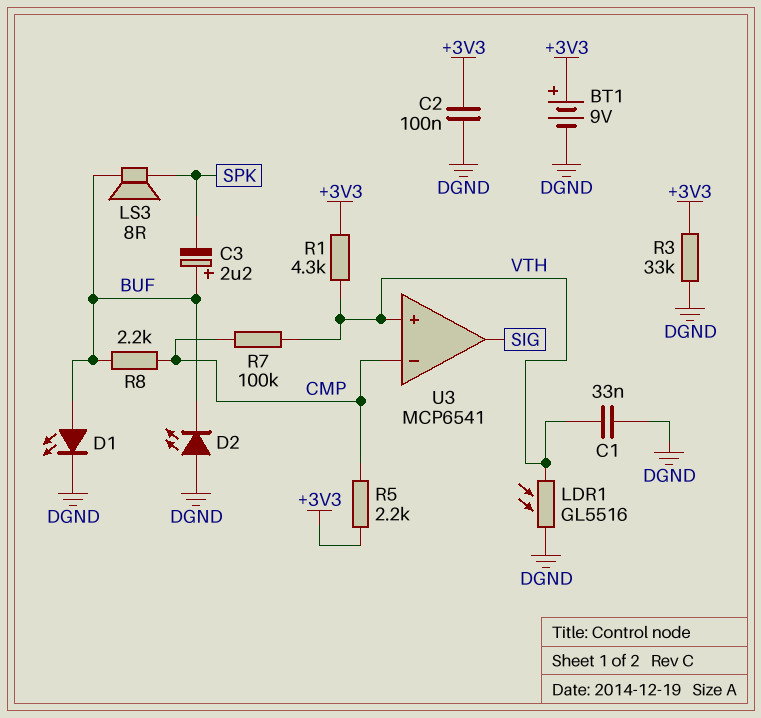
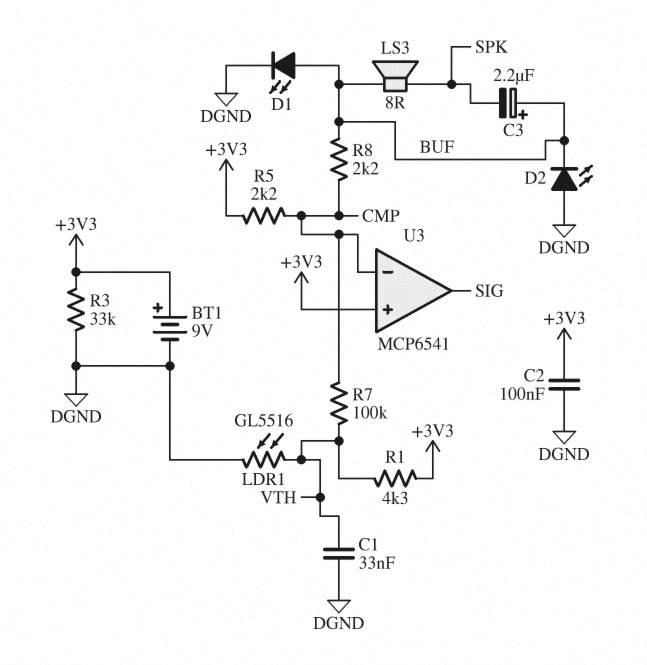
U3 pin in+: VTH -> +3V3

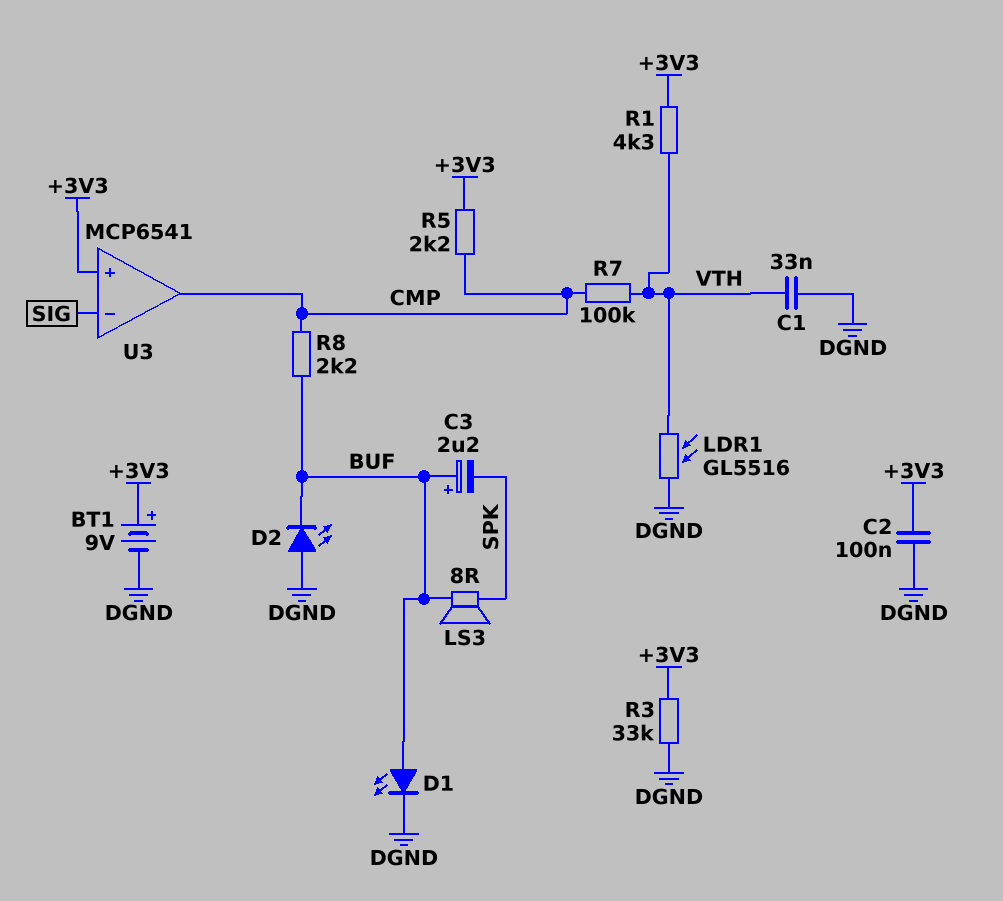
U3 pin in-: CMP -> SIG
U3 pin out: SIG -> CMP

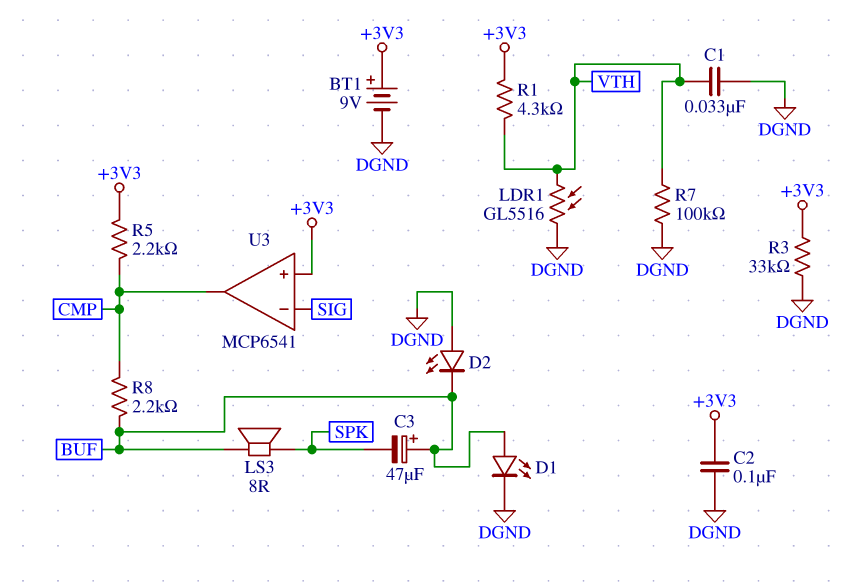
C3: 2.2uF (plus BUF, minus SPK) -> 47uF (plus BUF, minus SPK)
R7: 100k (CMP, VTH) -> 100k (DGND, VTH)

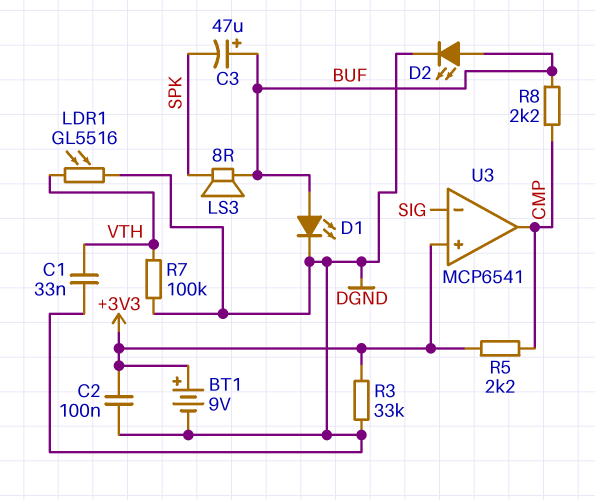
D2: LED (A DGND, K BUF) -> LED (A BUF, K DGND)
R1: 4.3k (+3V3, VTH) -> none

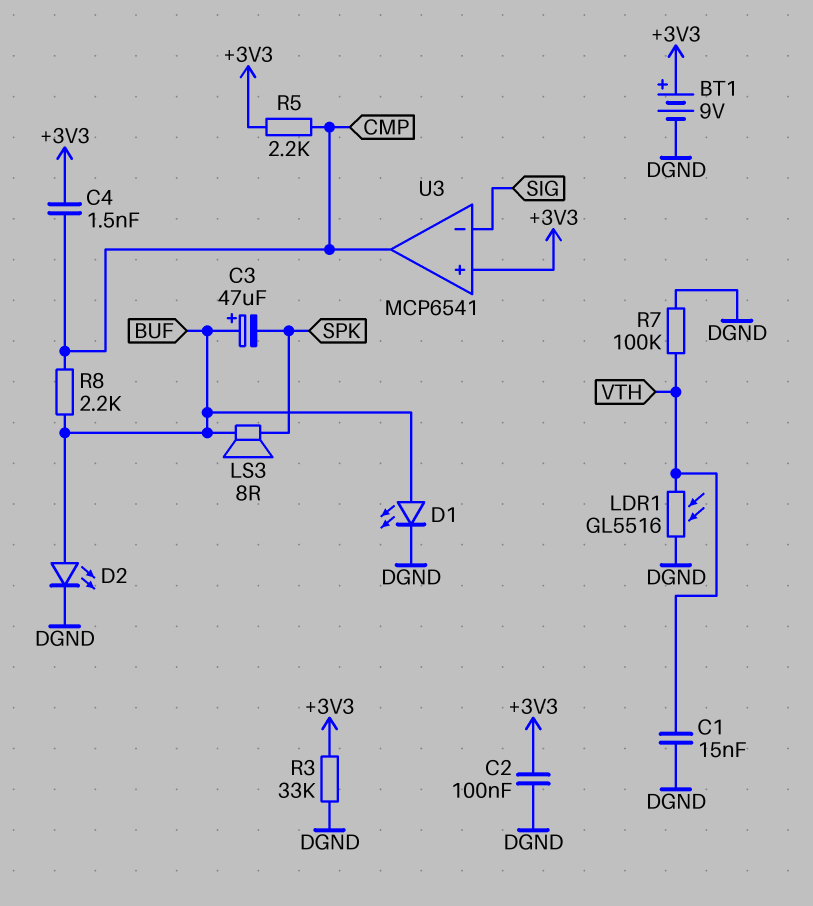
C1: 33nF (DGND, VTH) -> 15nF (DGND, VTH)
C4: none -> 1.5nF (+3V3, CMP)

